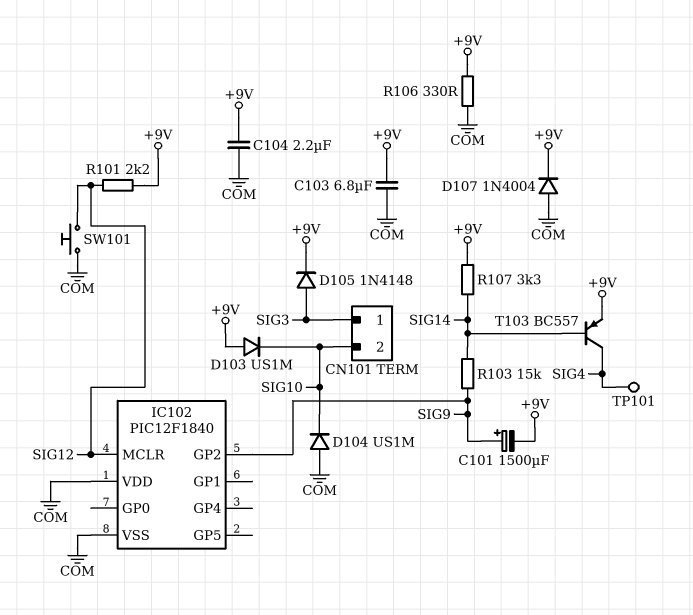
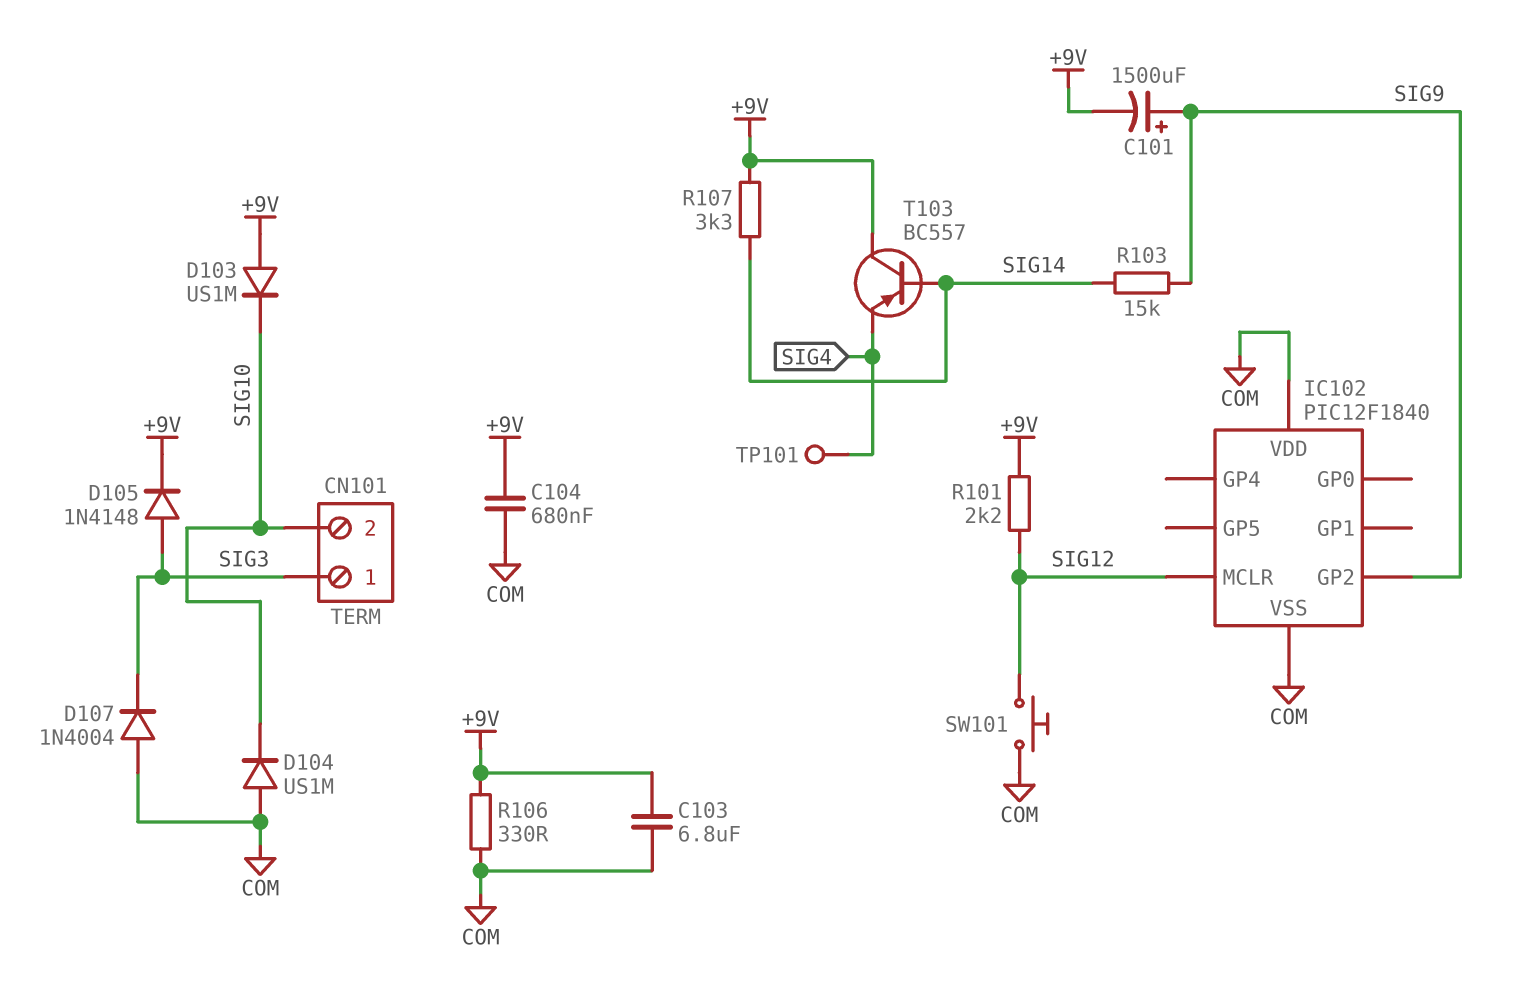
C104: 2.2uF (+9V, COM) -> 680nF (+9V, COM)
D107: diode 1N4004 (A COM, K +9V) -> diode 1N4004 (A COM, K SIG3)
T103: PNP BC557 (B SIG14, C SIG4, E +9V) -> PNP BC557 (B SIG14, C +9V, E SIG4)

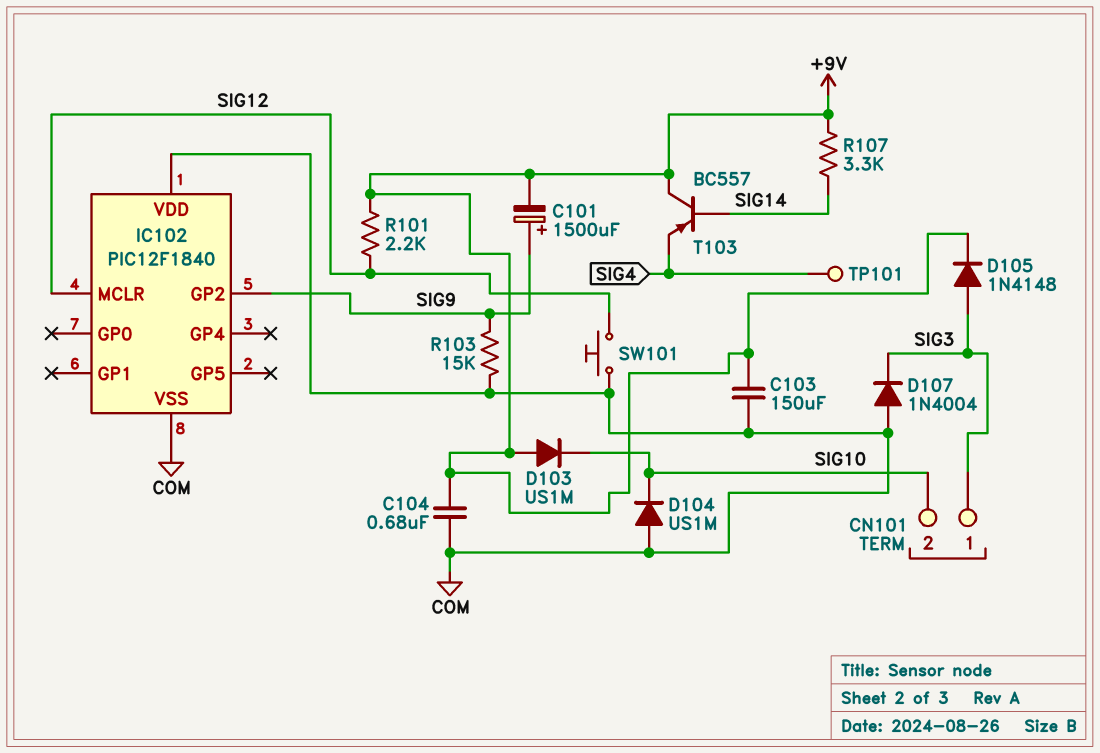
C103: 6.8uF (+9V, COM) -> 150uF (+9V, COM)
R103: 15k (SIG9, SIG14) -> 15k (COM, SIG9)
R106: 330 (+9V, COM) -> none

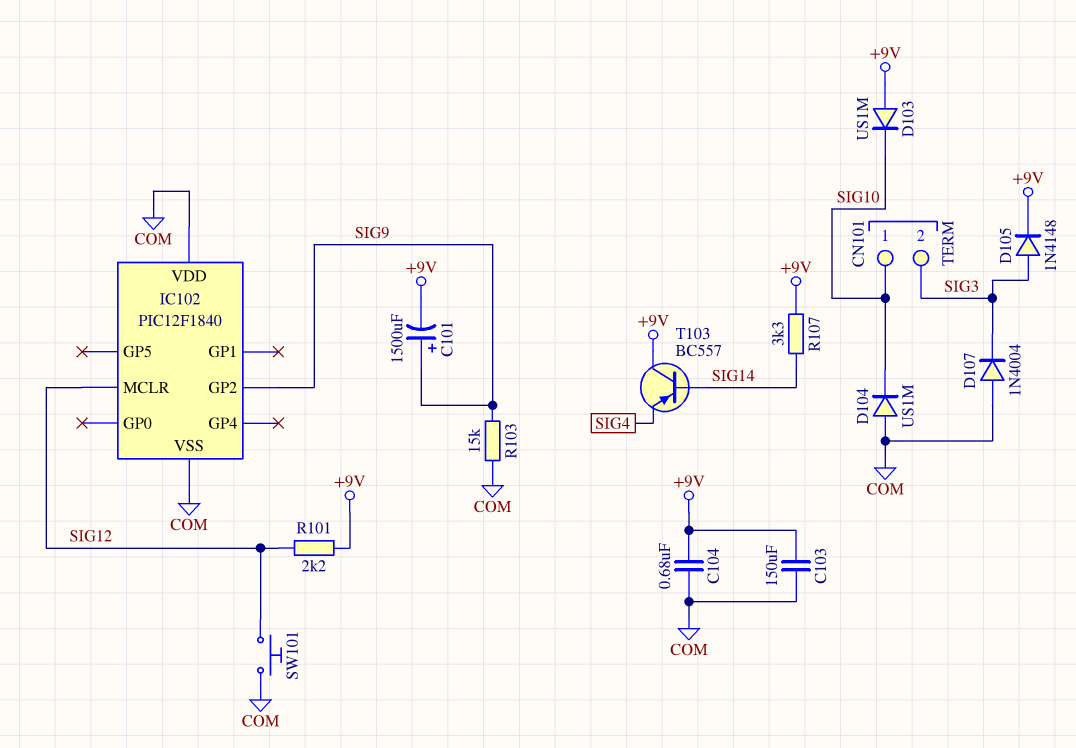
CN101 pin 1: SIG3 -> SIG10
CN101 pin 2: SIG10 -> SIG3
TP101: test point (SIG4) -> none

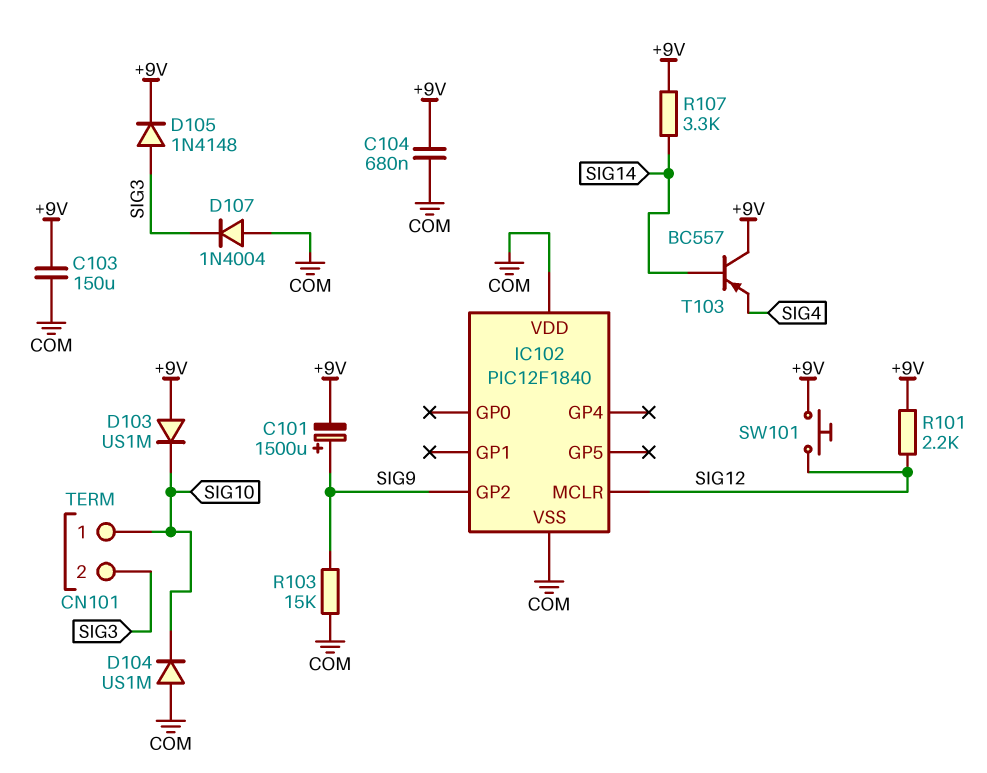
SW101: button (COM, SIG12) -> button (+9V, SIG12)

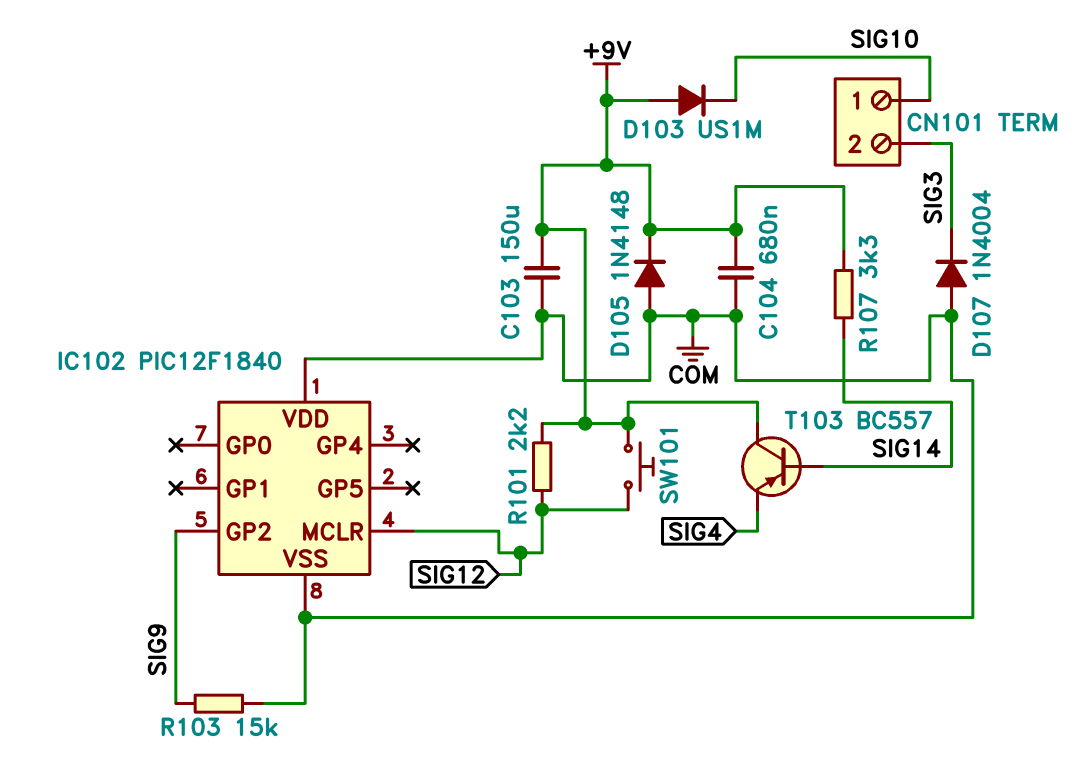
C101: 1500uF (plus SIG9, minus +9V) -> none
D104: diode US1M (A COM, K SIG10) -> none
D105: diode 1N4148 (A SIG3, K +9V) -> diode 1N4148 (A COM, K +9V)

